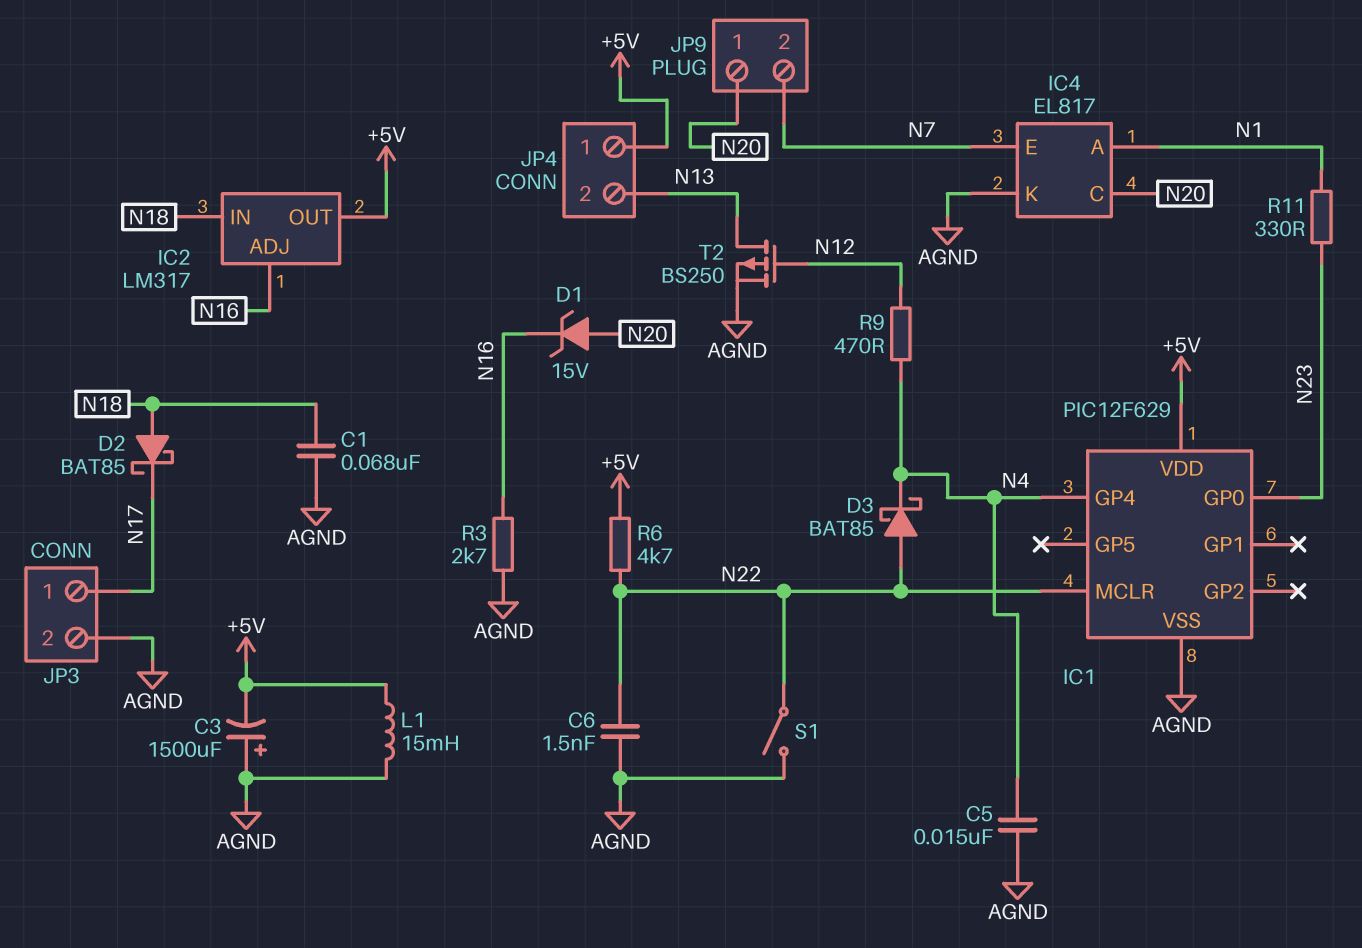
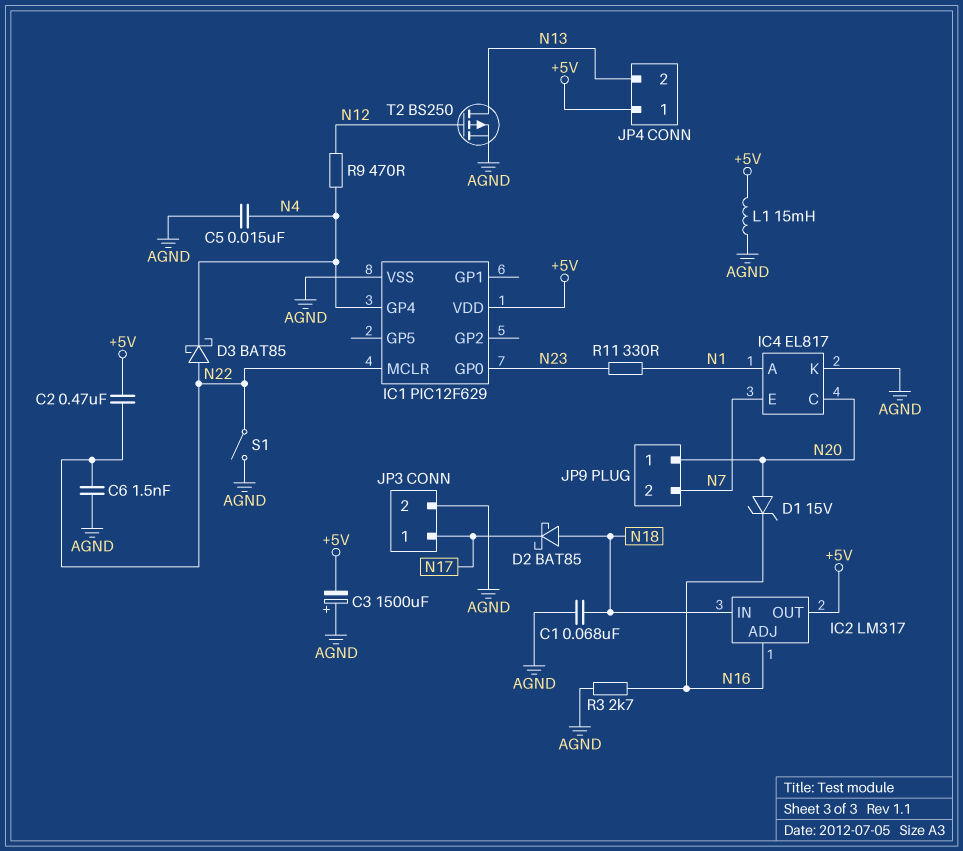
C2: none -> 470nF (+5V, N22)
R6: 4.7k (+5V, N22) -> none

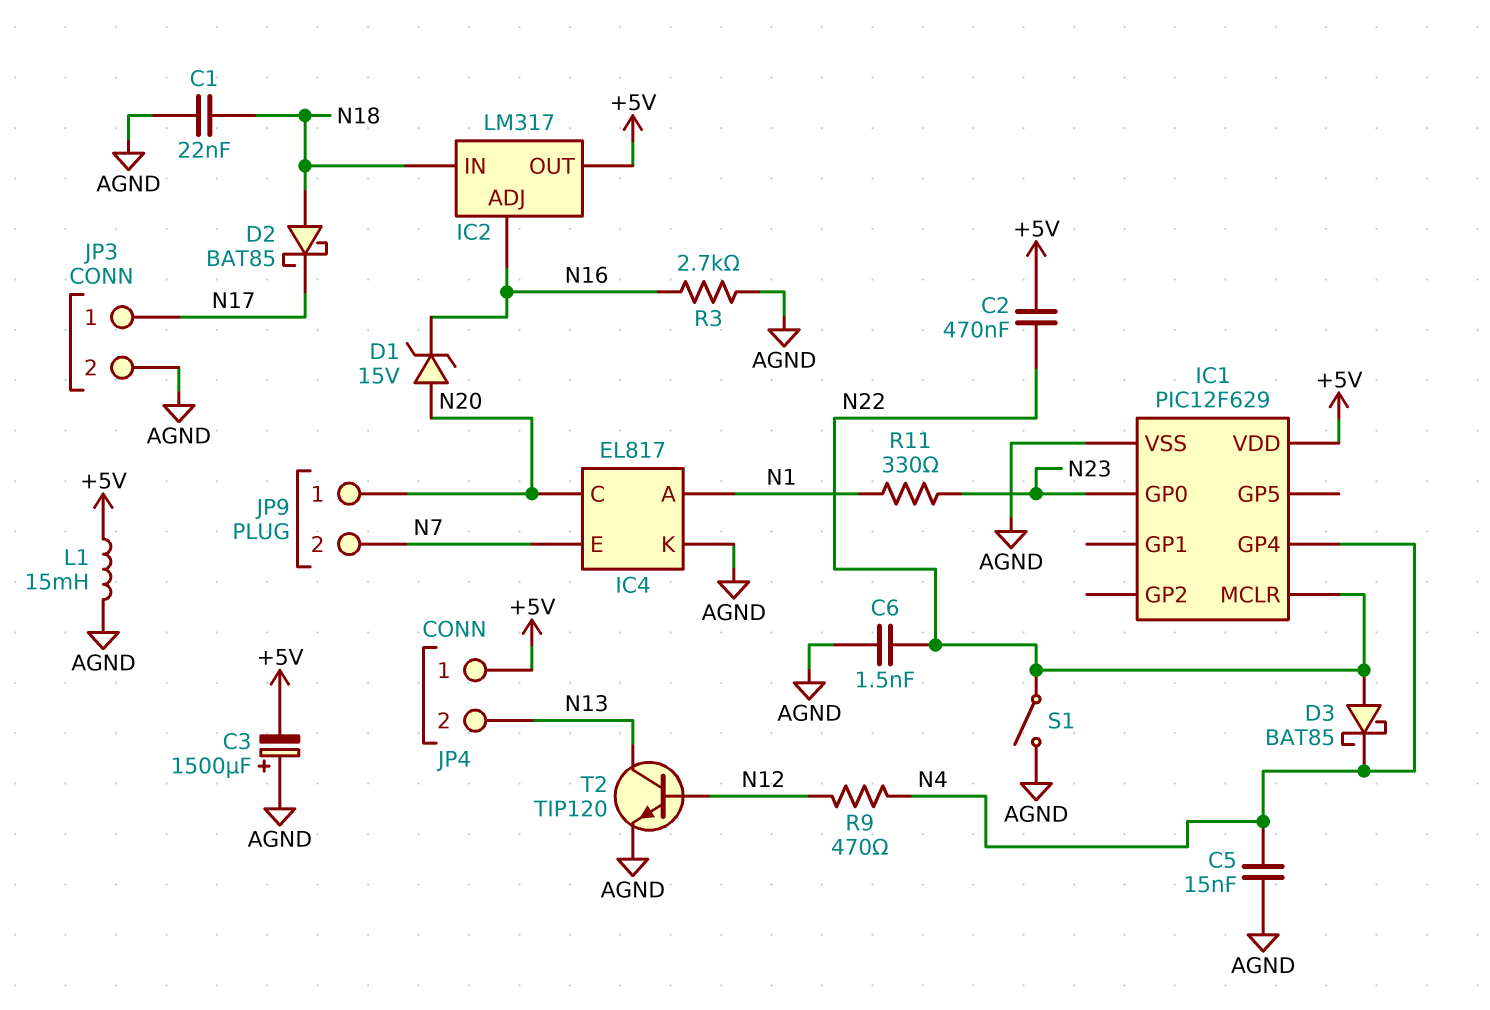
C1: 68nF (AGND, N18) -> 22nF (AGND, N18)
T2: PMOS BS250 (G N12, D N13, S AGND) -> NPN TIP120 (B N12, C N13, E AGND)

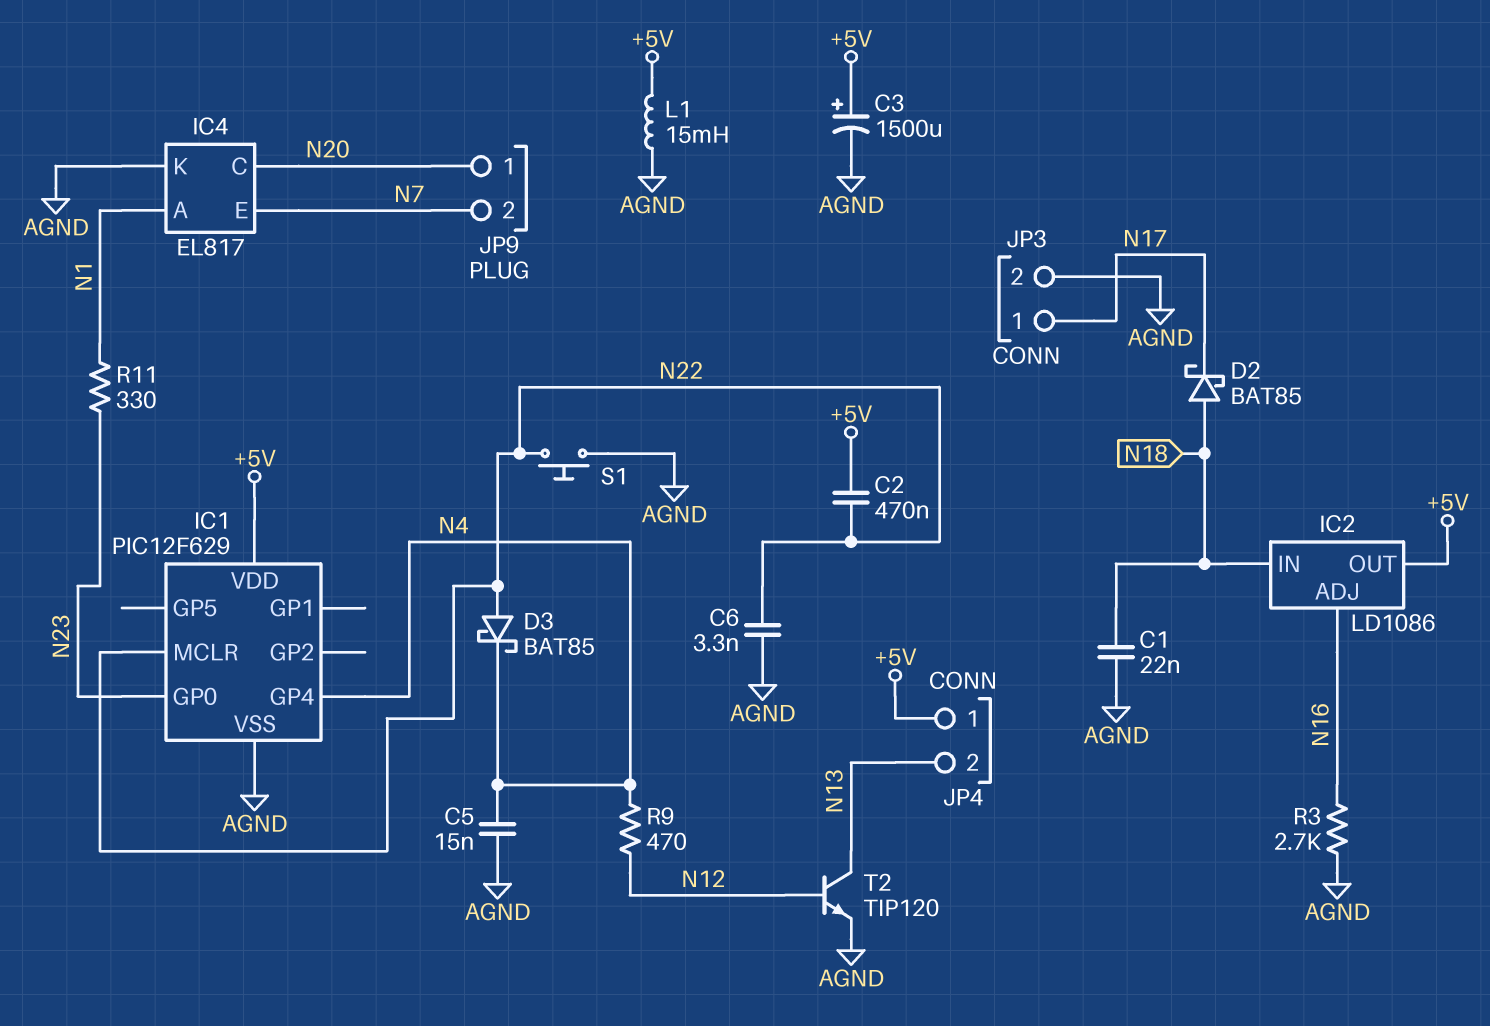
C3: 1500uF (plus AGND, minus +5V) -> 1500uF (plus +5V, minus AGND)
C6: 1.5nF (AGND, N22) -> 3.3nF (AGND, N22)
D1: zener 15V (A N20, K N16) -> none
IC2: LM317 -> LD1086
S1: switch (AGND, N22) -> button (AGND, N22)

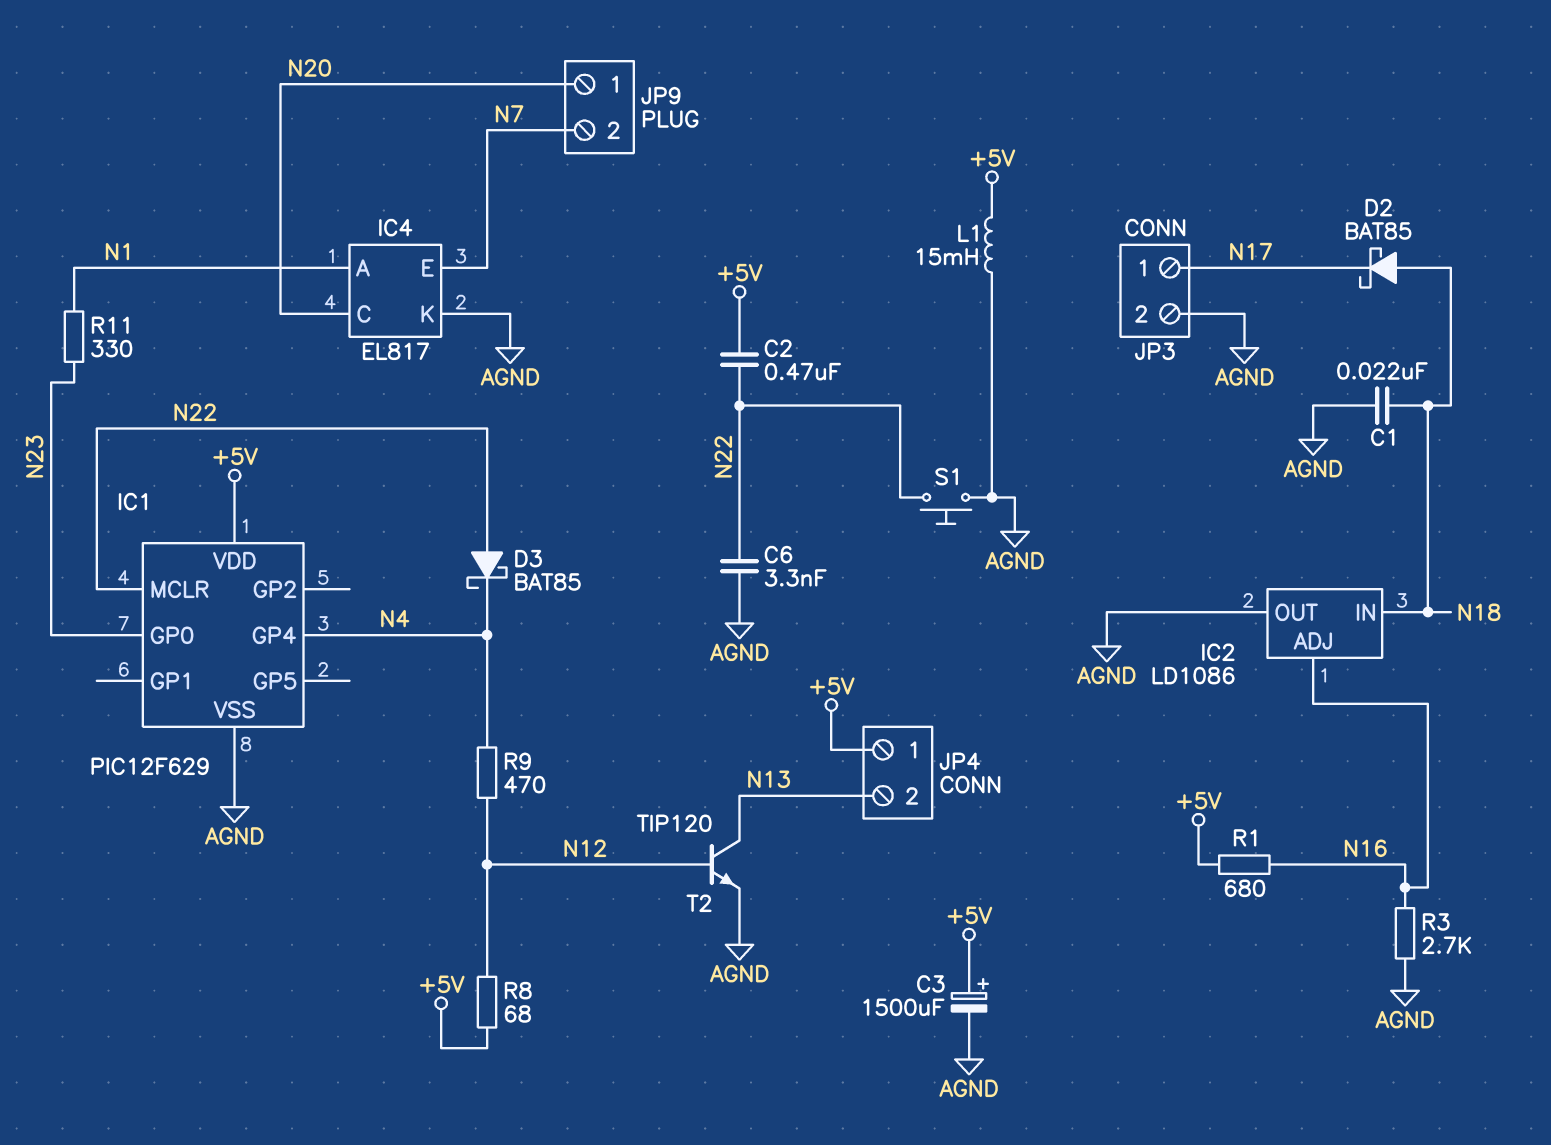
C5: 15nF (AGND, N4) -> none
IC2 pin OUT: +5V -> AGND
R1: none -> 680 (+5V, N16)
R8: none -> 68 (+5V, N12)

